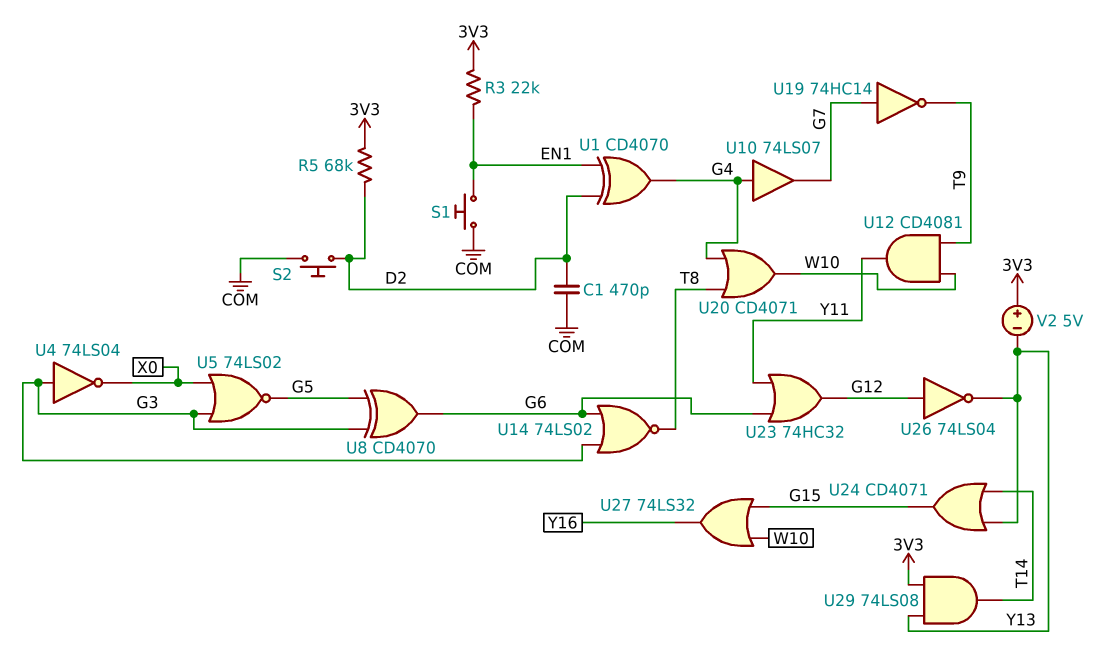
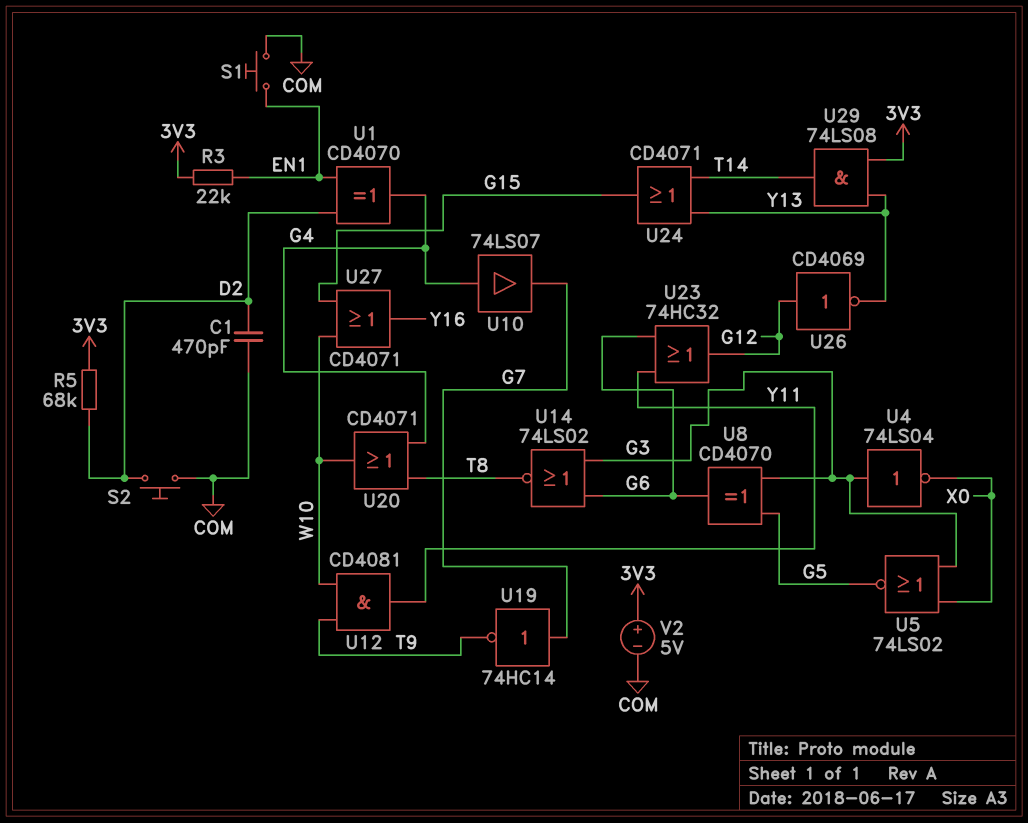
U26: NOT 74LS04 (in G12, out Y13) -> NOT CD4069 (in G12, out Y13)
U27: OR 74LS32 (in G15, in W10, out Y16) -> OR CD4071 (in G15, in W10, out Y16)
V2: 5V (plus 3V3, minus Y13) -> 5V (plus 3V3, minus COM)

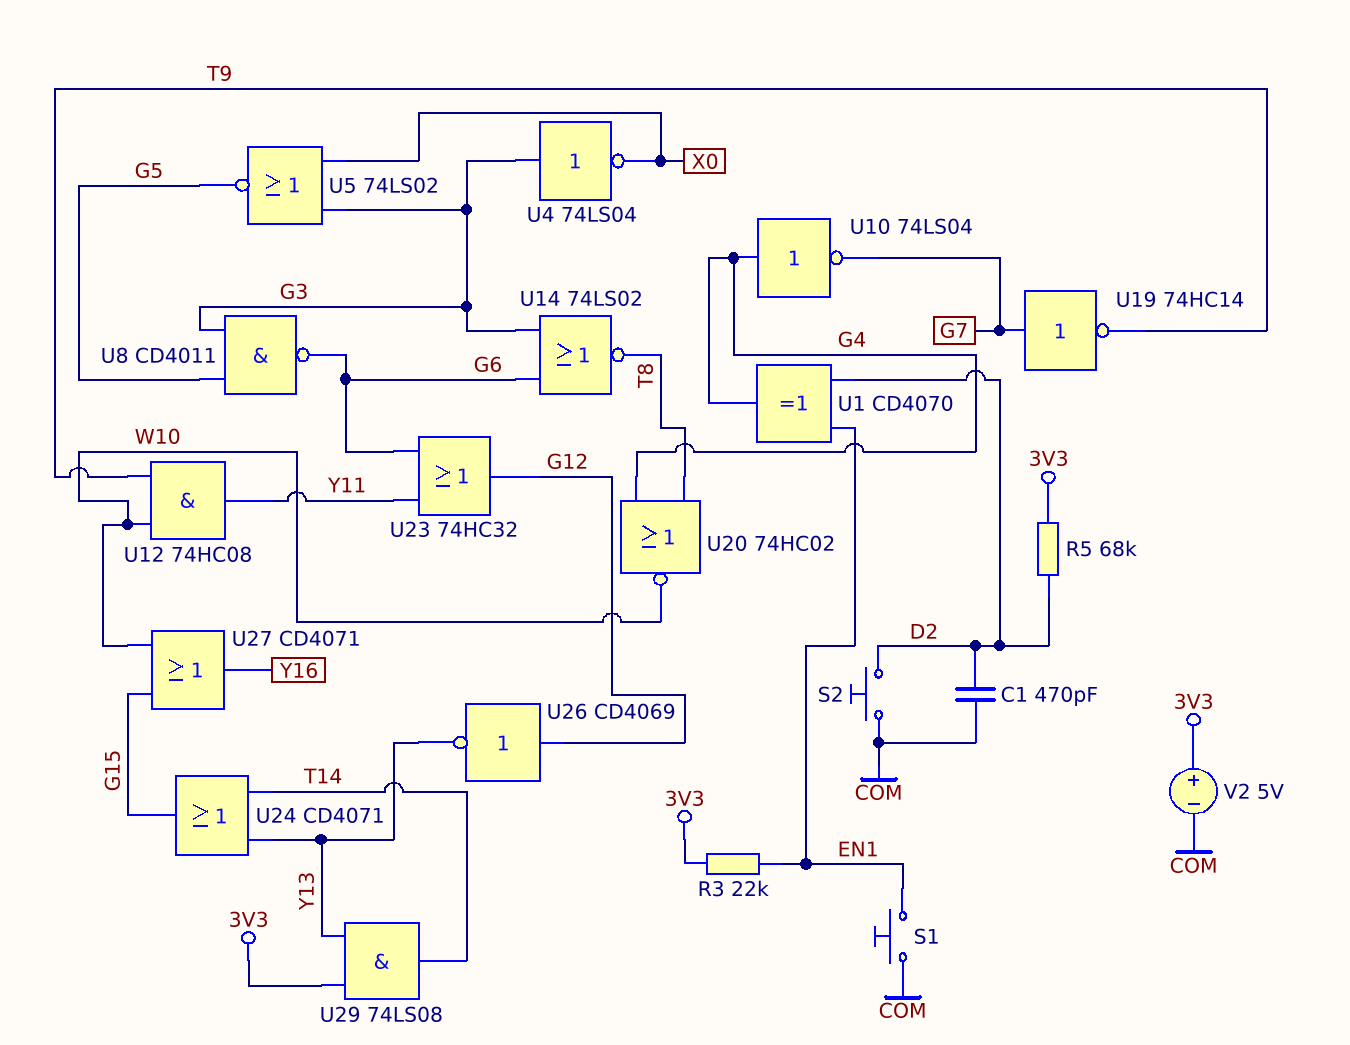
U8: XOR CD4070 (in G3, in G5, out G6) -> NAND CD4011 (in G3, in G5, out G6)
U10: buffer 74LS07 (in G4, out G7) -> NOT 74LS04 (in G4, out G7)
U12: AND CD4081 (in T9, in W10, out Y11) -> AND 74HC08 (in T9, in W10, out Y11)
U20: OR CD4071 (in G4, in T8, out W10) -> NOR 74HC02 (in G4, in T8, out W10)

